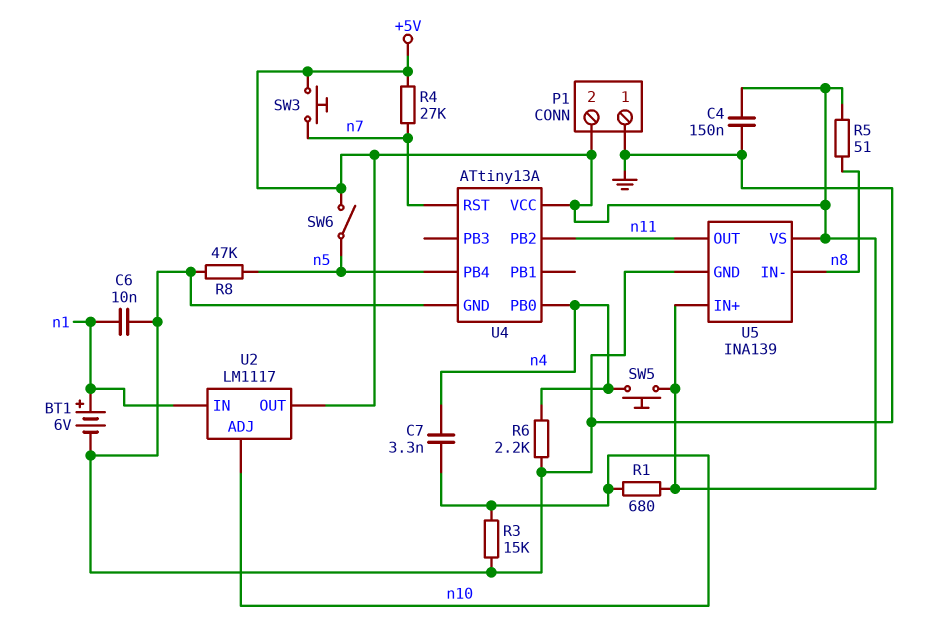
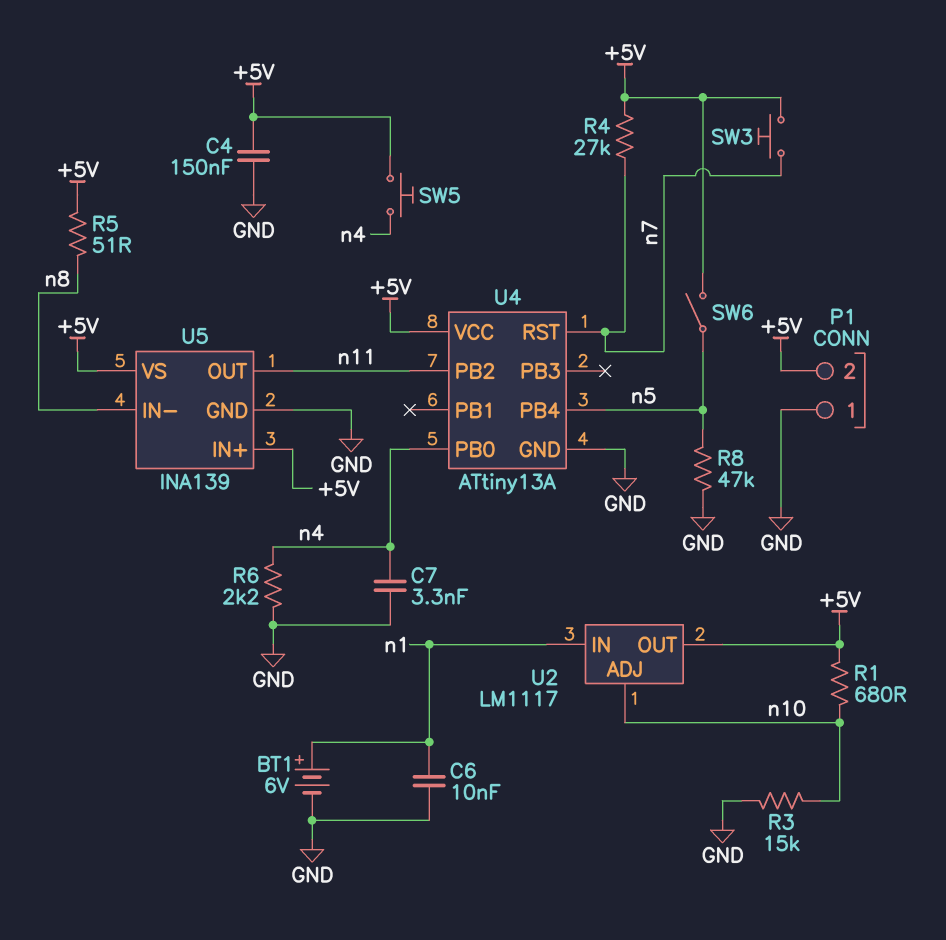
C7: 3.3nF (n4, n10) -> 3.3nF (GND, n4)

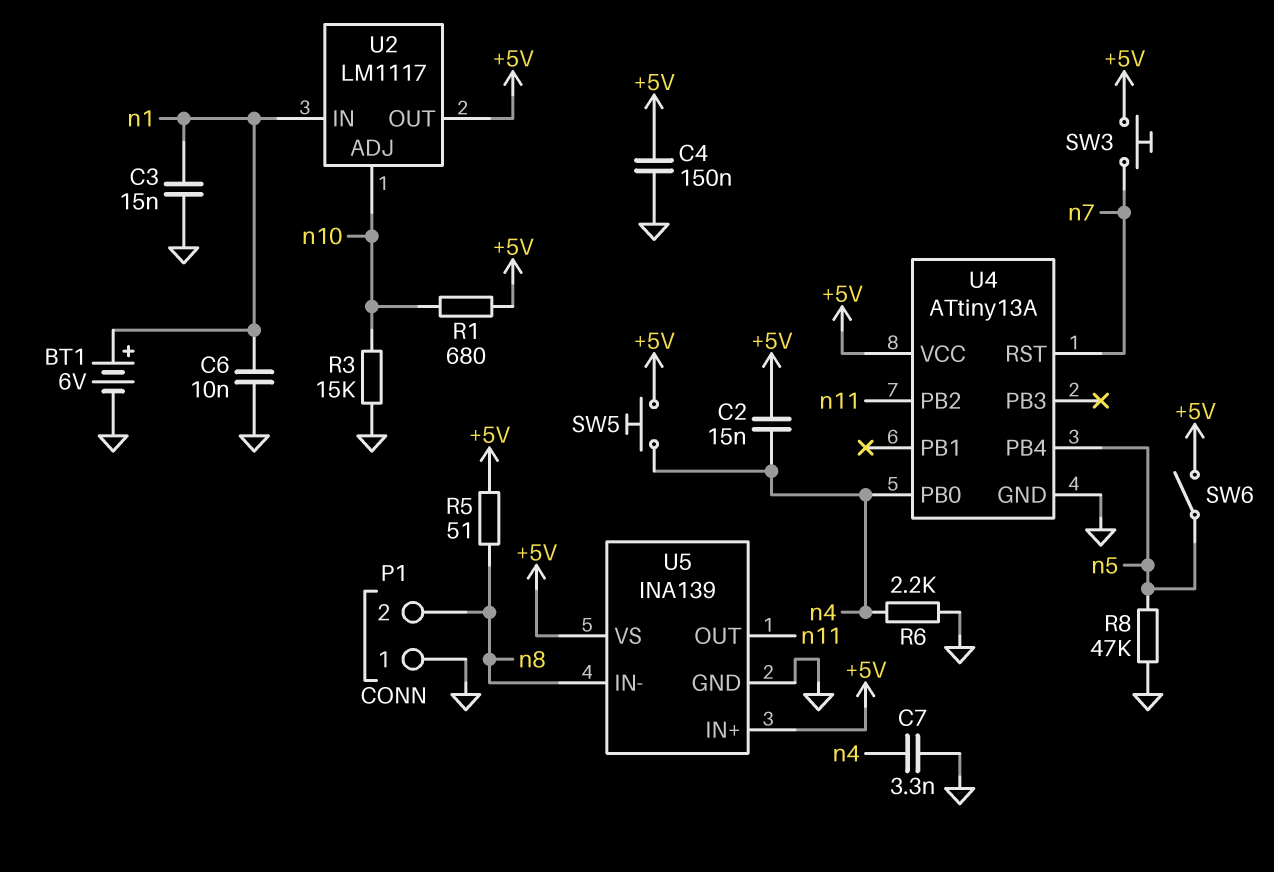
C2: none -> 15nF (+5V, n4)
C3: none -> 15nF (GND, n1)
P1 pin 2: +5V -> n8
R4: 27k (+5V, n7) -> none

